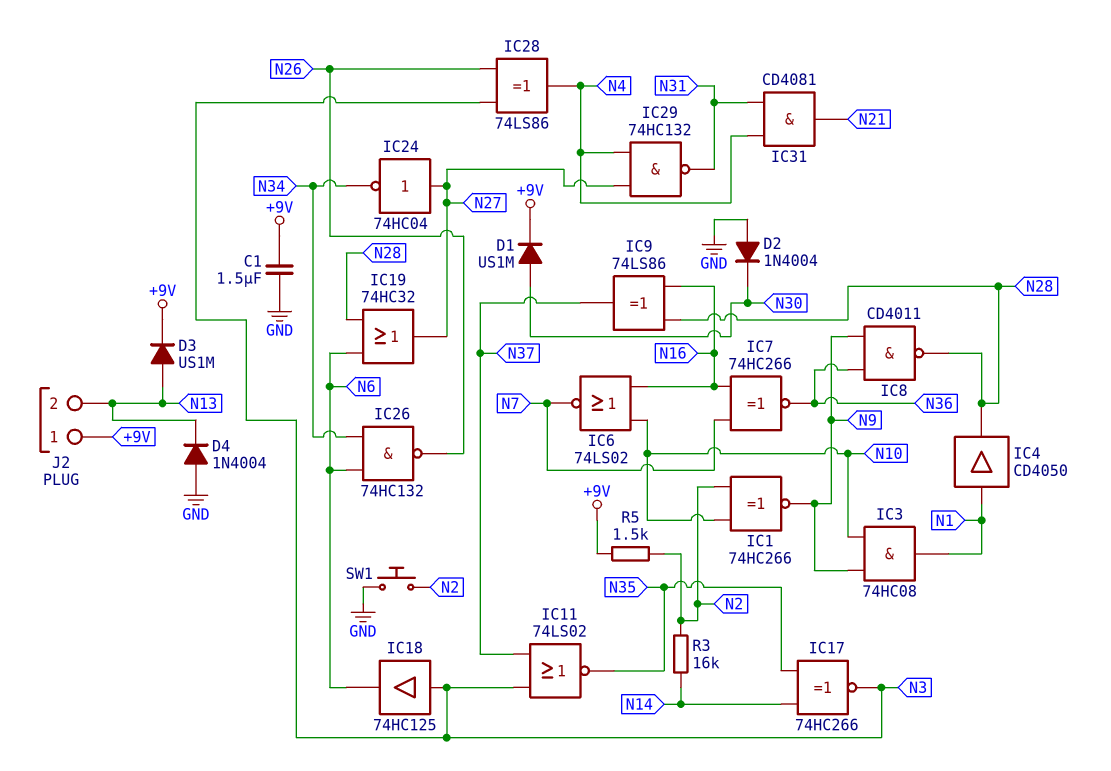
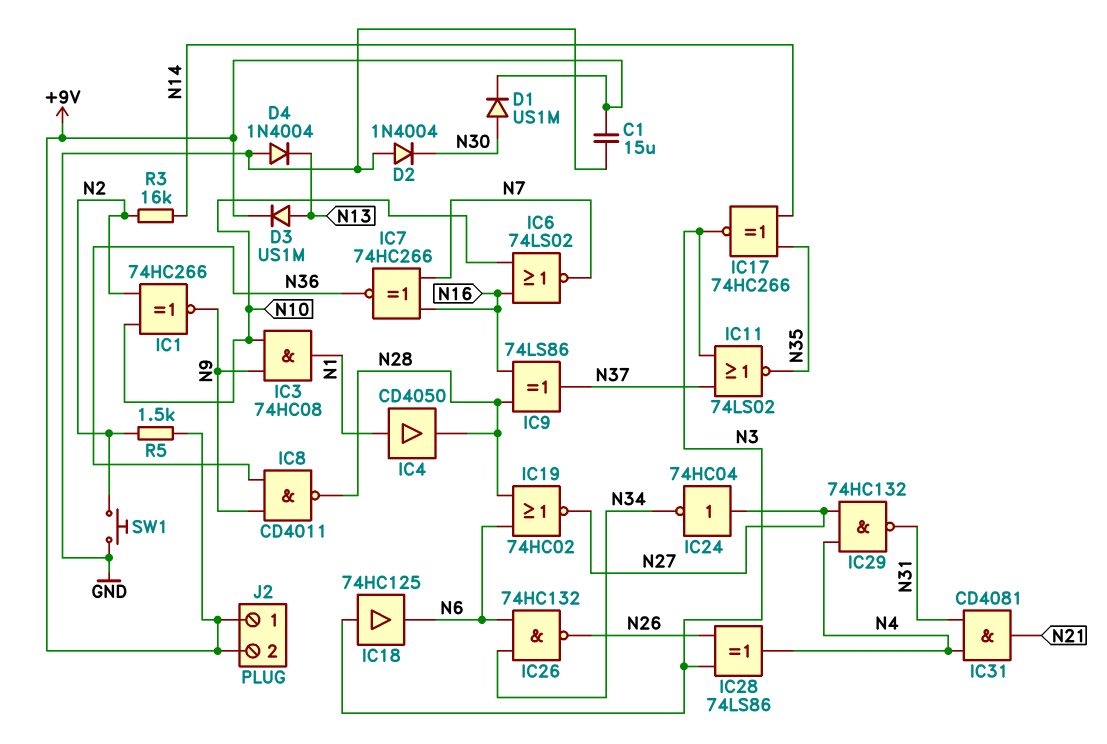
C1: 1.5uF (+9V, GND) -> 15uF (+9V, GND)
IC19: OR 74HC32 (in N6, in N28, out N27) -> NOR 74HC02 (in N6, in N28, out N27)
J2 pin 2: N13 -> +9V

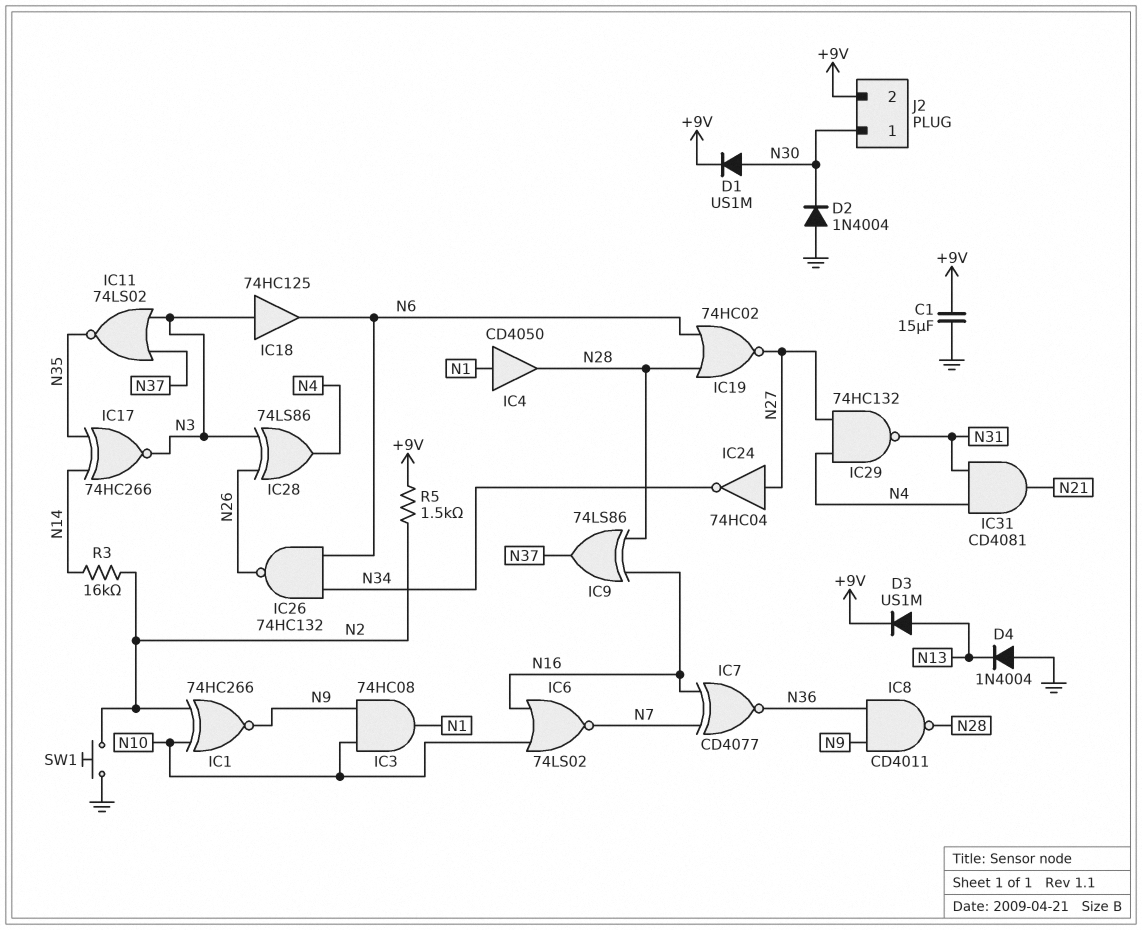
IC7: XNOR 74HC266 (in N7, in N16, out N36) -> XNOR CD4077 (in N7, in N16, out N36)
J2 pin 1: +9V -> N30

